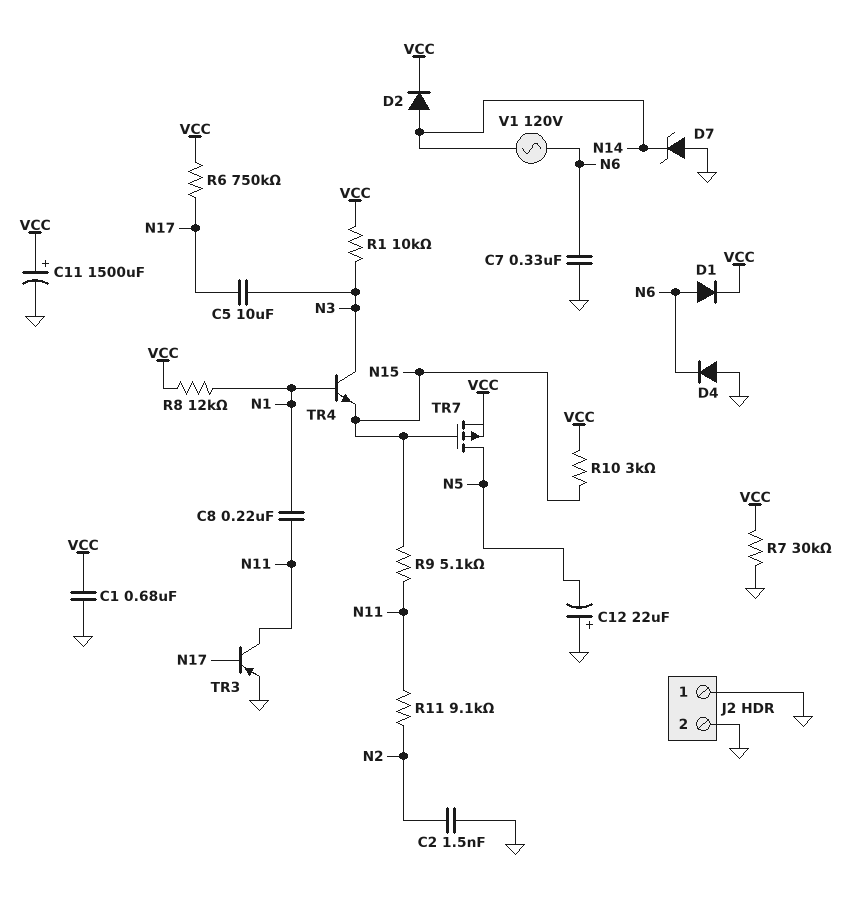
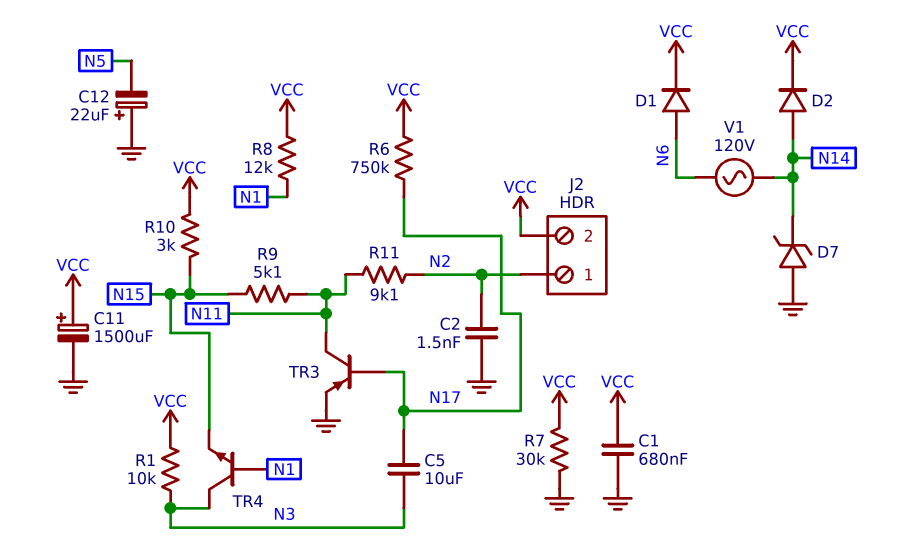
C7: 330nF (GND, N6) -> none
C8: 220nF (N1, N11) -> none
D4: diode (A GND, K N6) -> none
J2 pin 1: GND -> N2
J2 pin 2: GND -> VCC
TR7: PMOS (G N15, D N5, S VCC) -> none

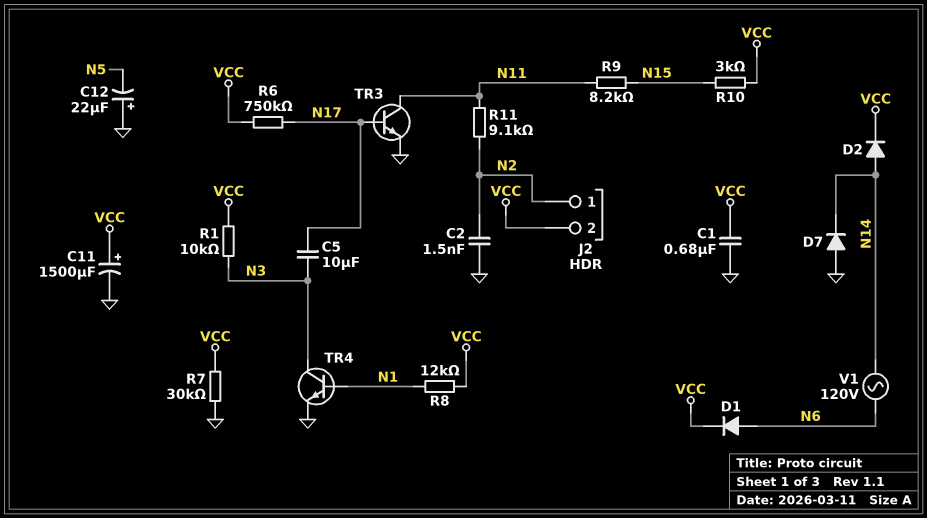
D7: zener (A GND, K N14) -> diode (A GND, K N14)
R9: 5.1k (N11, N15) -> 8.2k (N11, N15)
TR3: PNP (B N17, C N11, E GND) -> NPN (B N17, C N11, E GND)
TR4: NPN (B N1, C N3, E N15) -> NPN (B N1, C N3, E GND)

